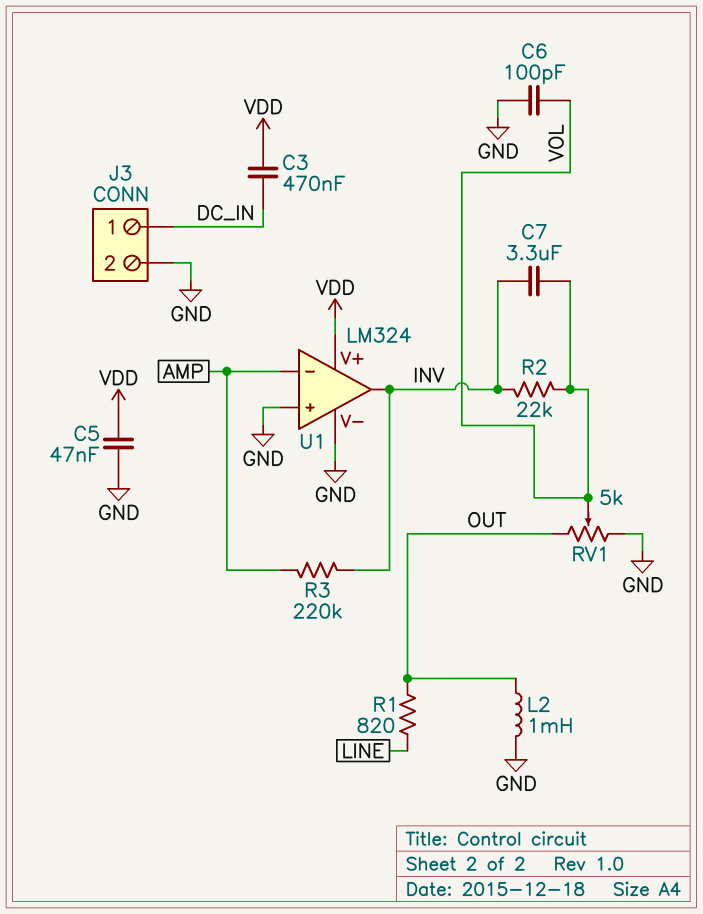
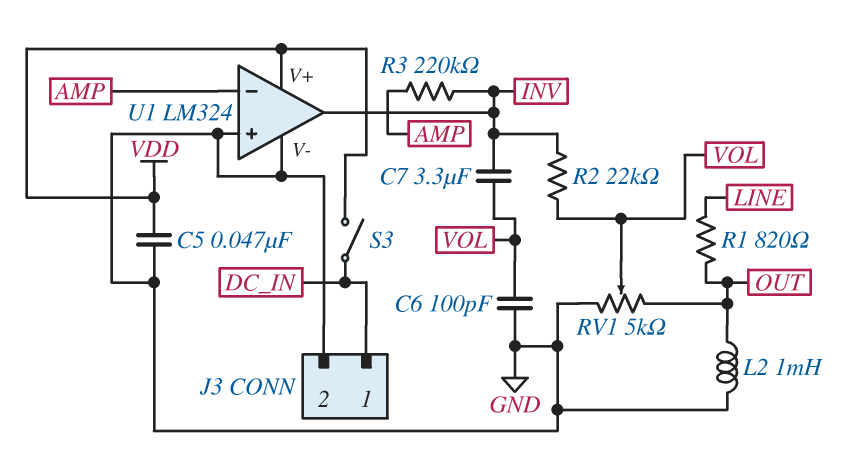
C3: 470nF (DC_IN, VDD) -> none
S3: none -> switch (DC_IN, VDD)

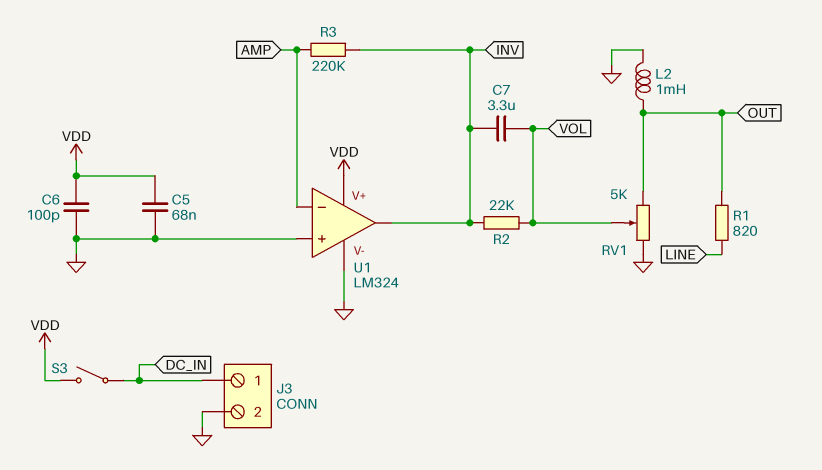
C5: 47nF (GND, VDD) -> 68nF (GND, VDD)
C6: 100pF (GND, VOL) -> 100pF (GND, VDD)

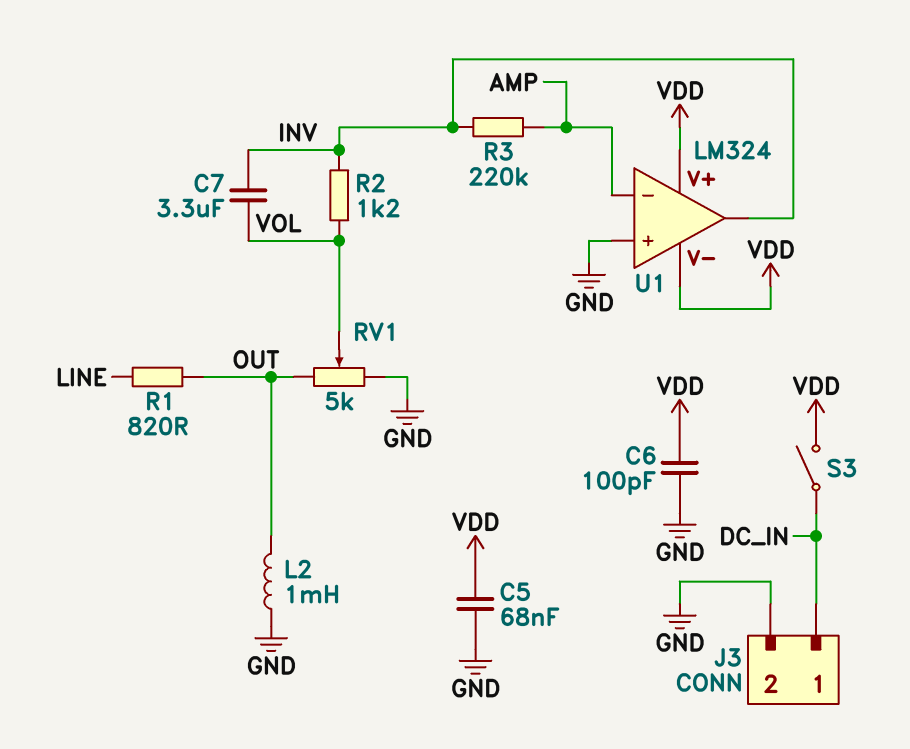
R2: 22k (INV, VOL) -> 1.2k (INV, VOL)
U1 pin V-: GND -> VDD

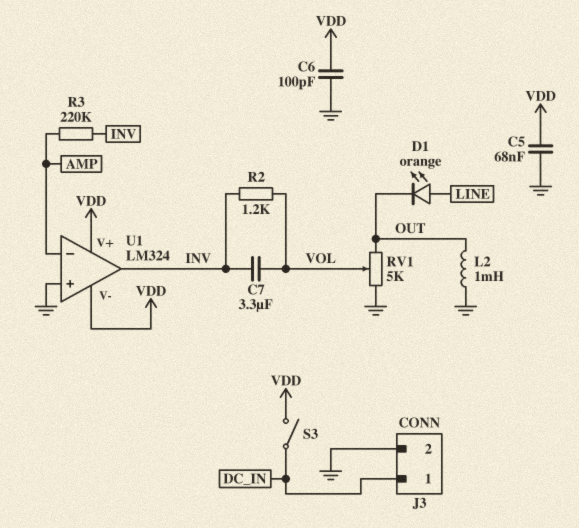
D1: none -> LED orange (A LINE, K OUT)
R1: 820 (LINE, OUT) -> none

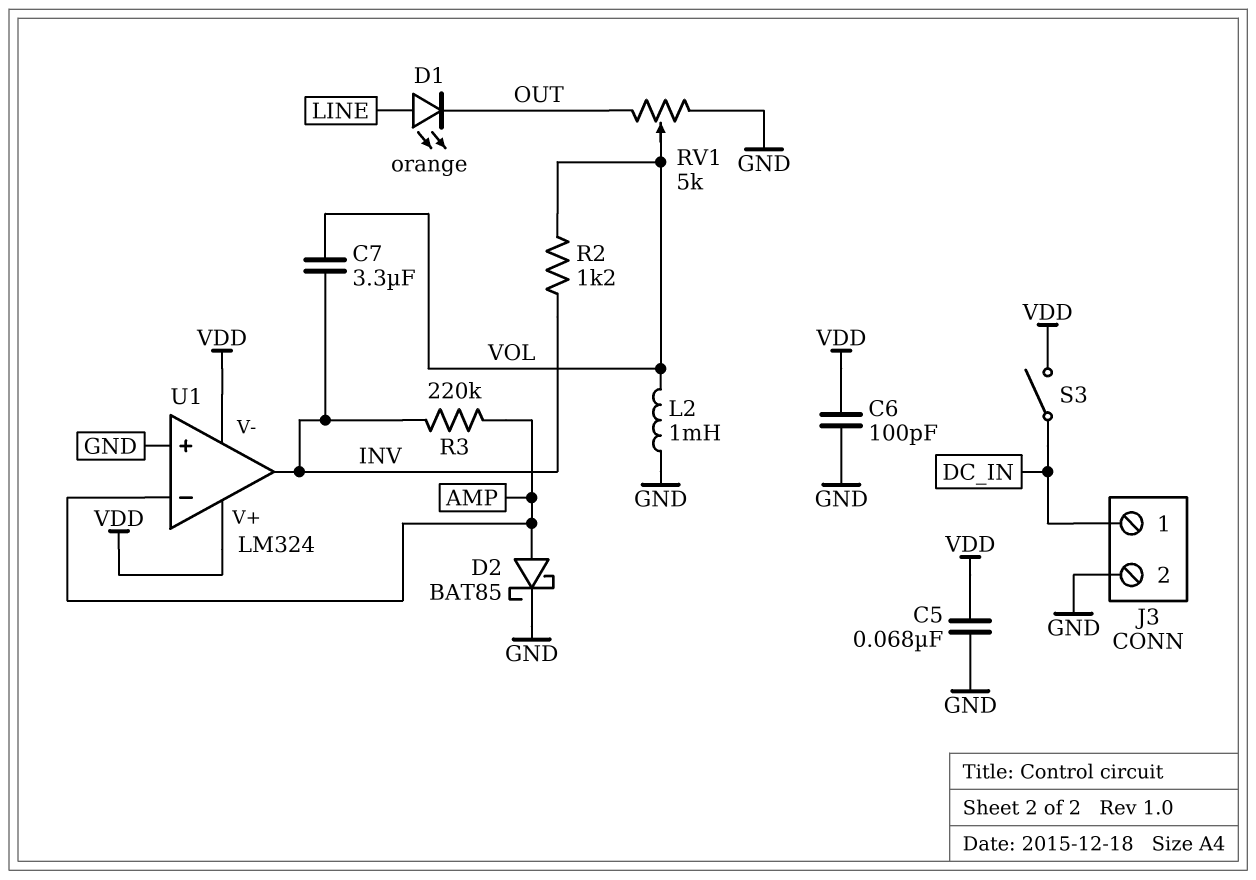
D2: none -> schottky BAT85 (A AMP, K GND)
L2: 1mH (GND, OUT) -> 1mH (GND, VOL)

